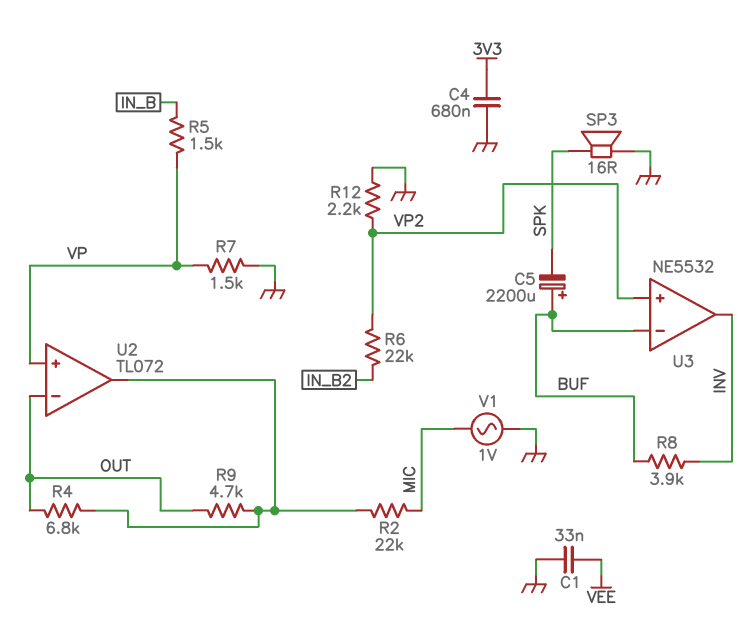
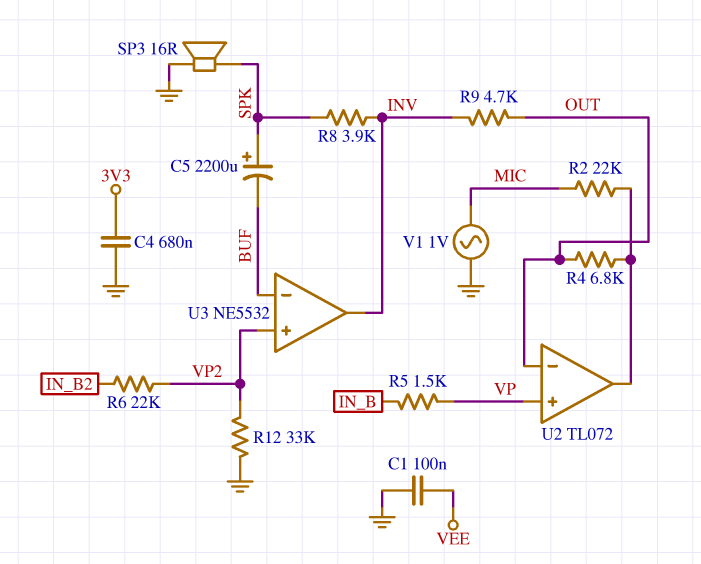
C1: 33nF (GND, VEE) -> 100nF (GND, VEE)
C5: 2200uF (plus BUF, minus SPK) -> 2200uF (plus SPK, minus BUF)
R7: 1.5k (GND, VP) -> none
R8: 3.9k (BUF, INV) -> 3.9k (INV, SPK)
R9: 4.7k (OUT, U2/out) -> 4.7k (INV, OUT)
R12: 2.2k (GND, VP2) -> 33k (GND, VP2)

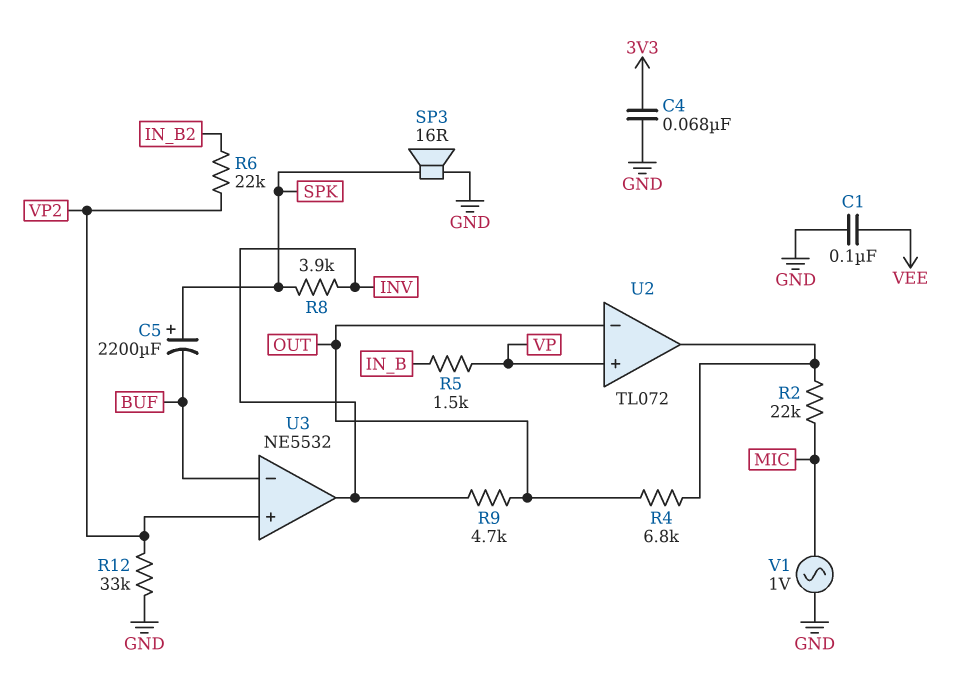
C4: 680nF (3V3, GND) -> 68nF (3V3, GND)

